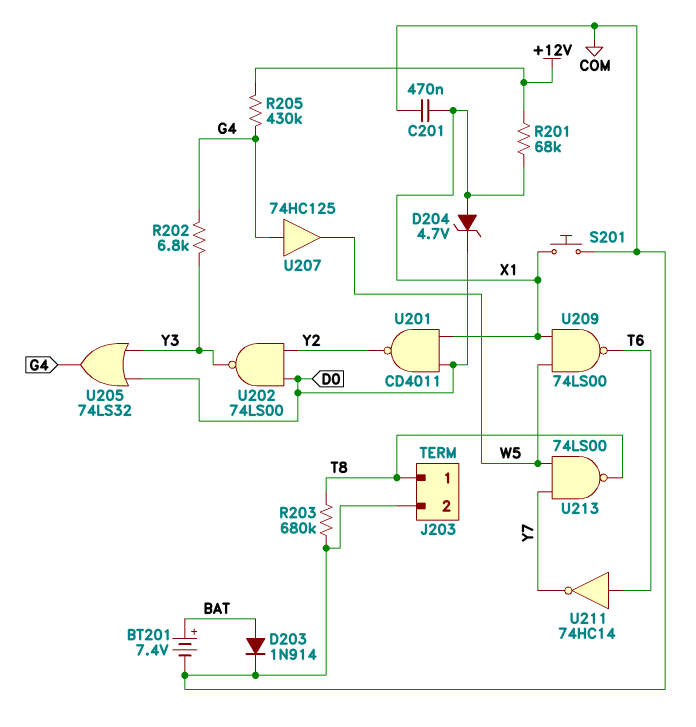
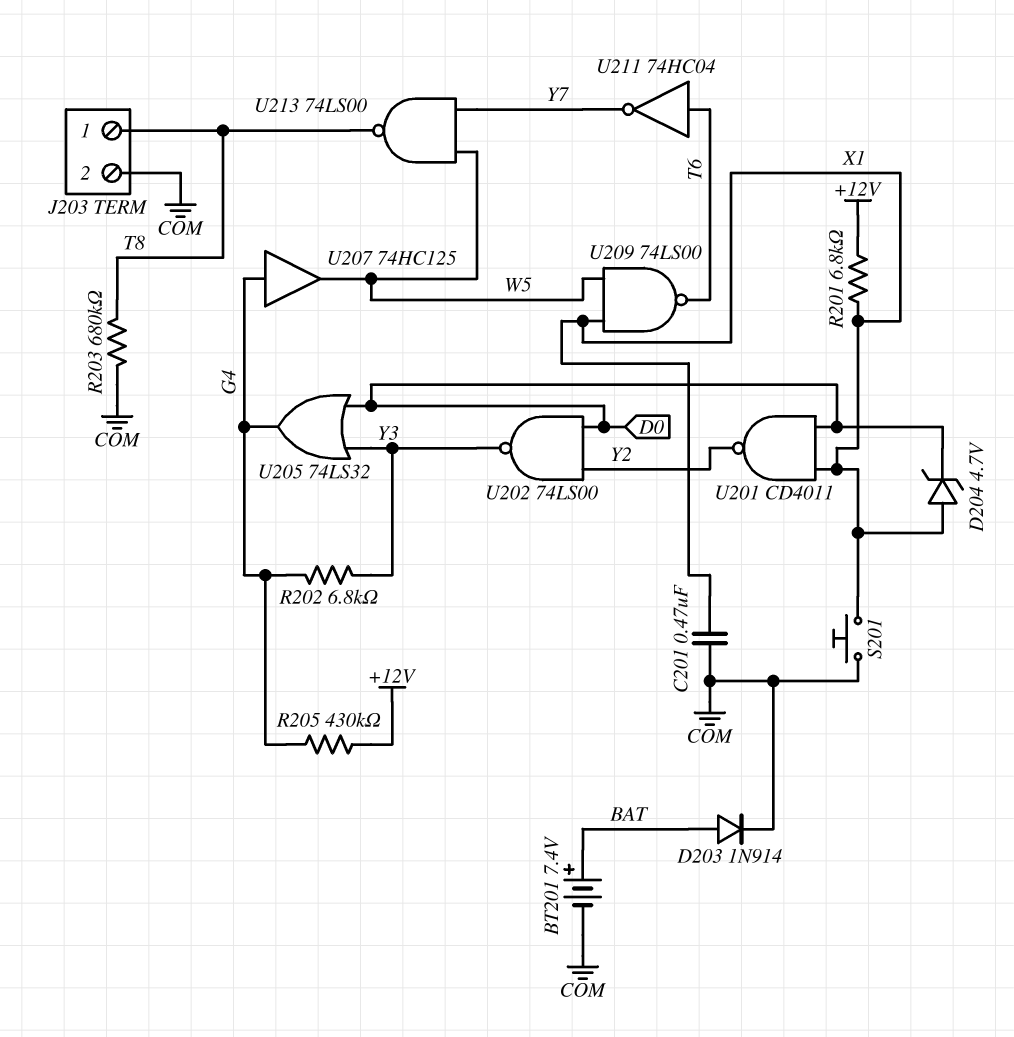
R201: 68k (+12V, X1) -> 6.8k (+12V, X1)
U211: NOT 74HC14 (in T6, out Y7) -> NOT 74HC04 (in T6, out Y7)

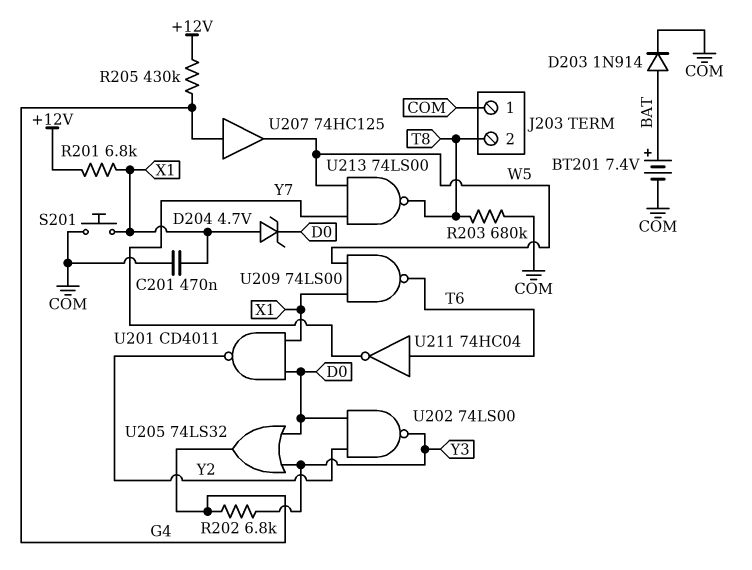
J203 pin 1: T8 -> COM
J203 pin 2: COM -> T8

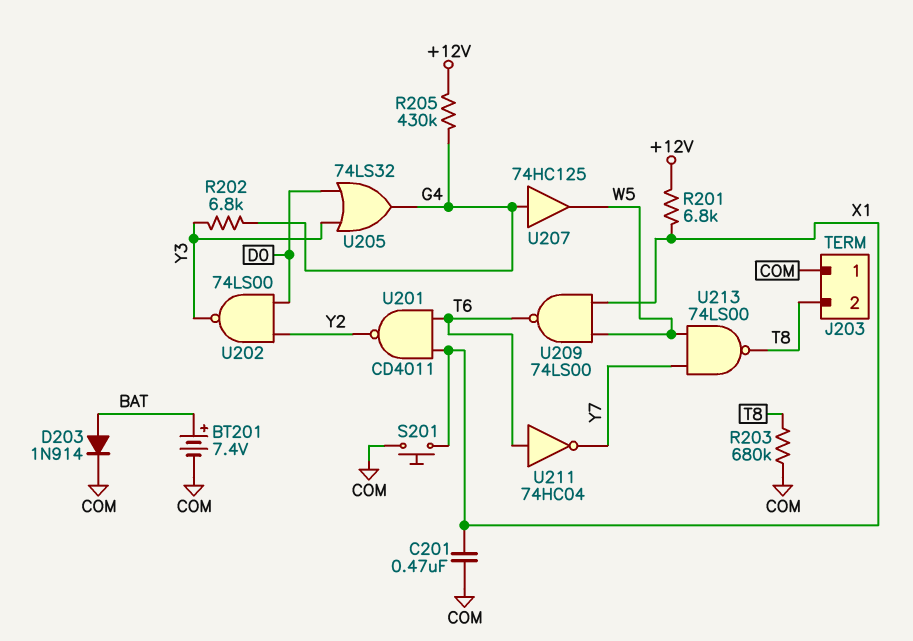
D204: zener 4.7V (A X1, K D0) -> none
U201: NAND CD4011 (in D0, in X1, out Y2) -> NAND CD4011 (in T6, in X1, out Y2)

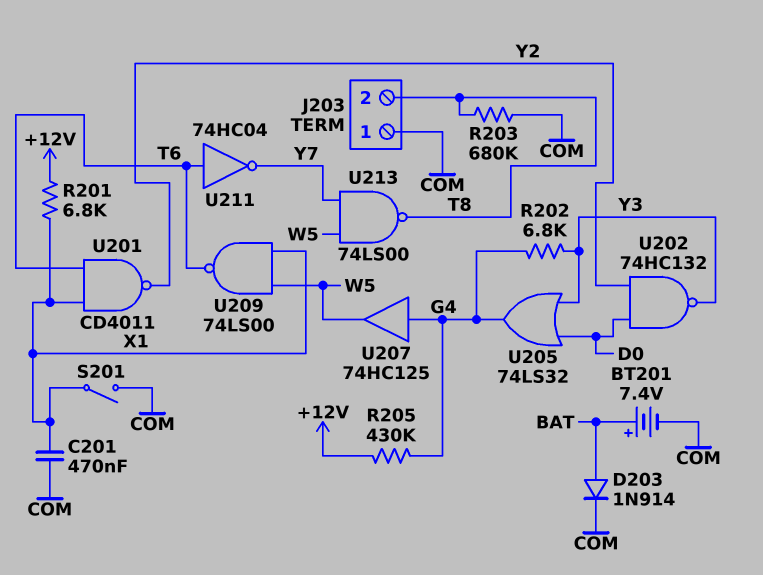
S201: button (COM, X1) -> switch (COM, X1)
U202: NAND 74LS00 (in D0, in Y2, out Y3) -> NAND 74HC132 (in D0, in Y2, out Y3)

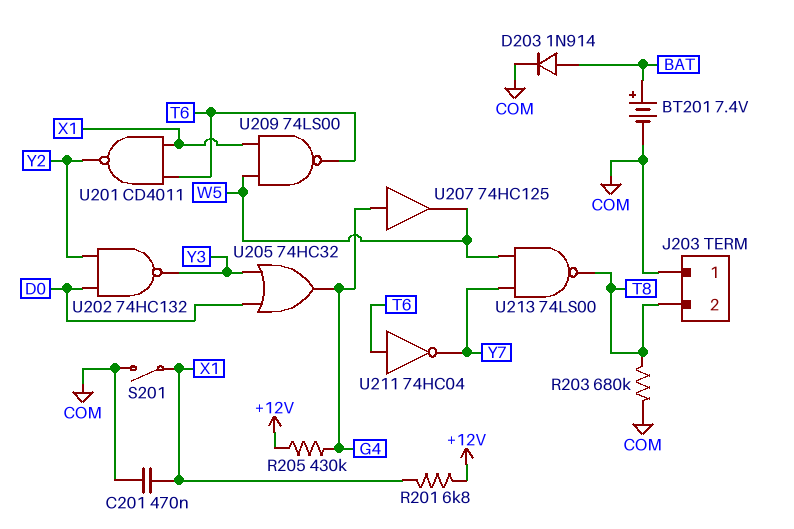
R202: 6.8k (G4, Y3) -> none
U205: OR 74LS32 (in D0, in Y3, out G4) -> OR 74HC32 (in D0, in Y3, out G4)

